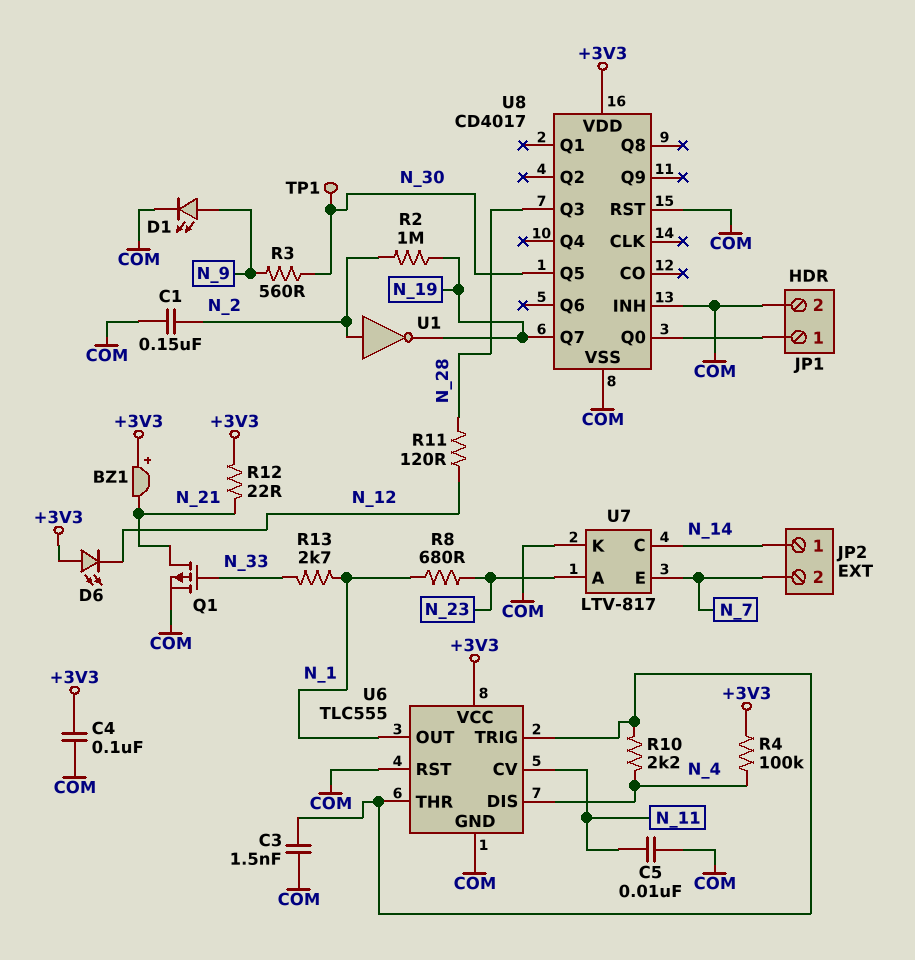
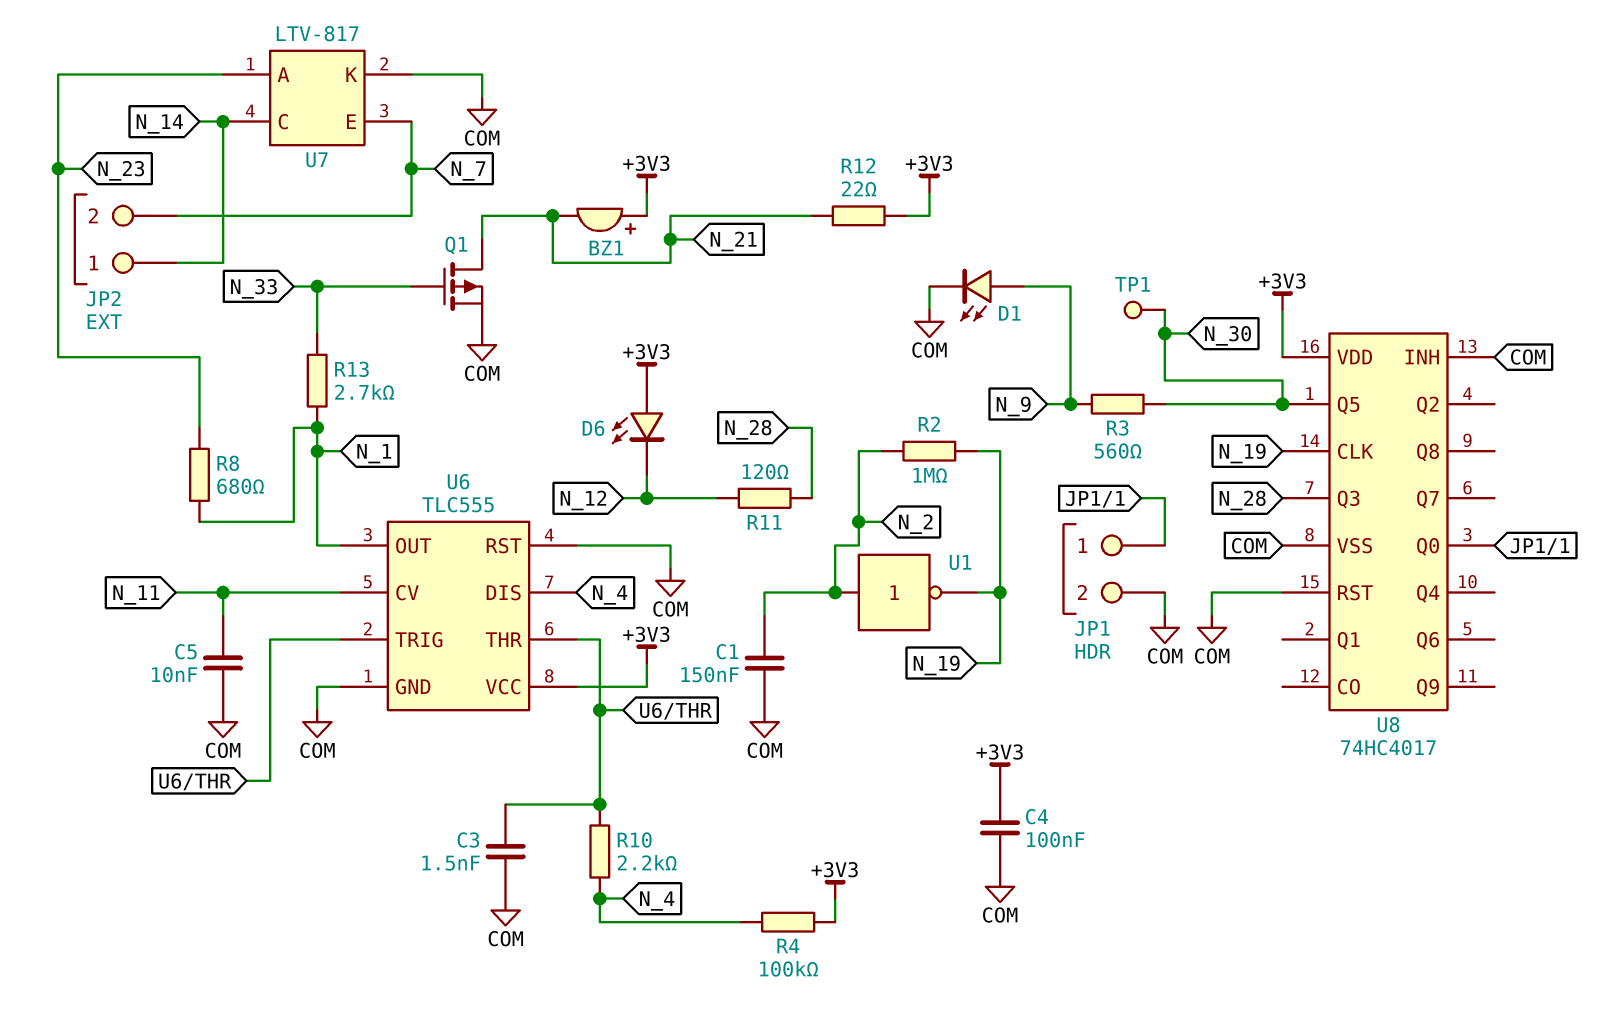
U8: CD4017 -> 74HC4017
U8 pin CLK: none -> N_19
U8 pin Q7: N_19 -> none

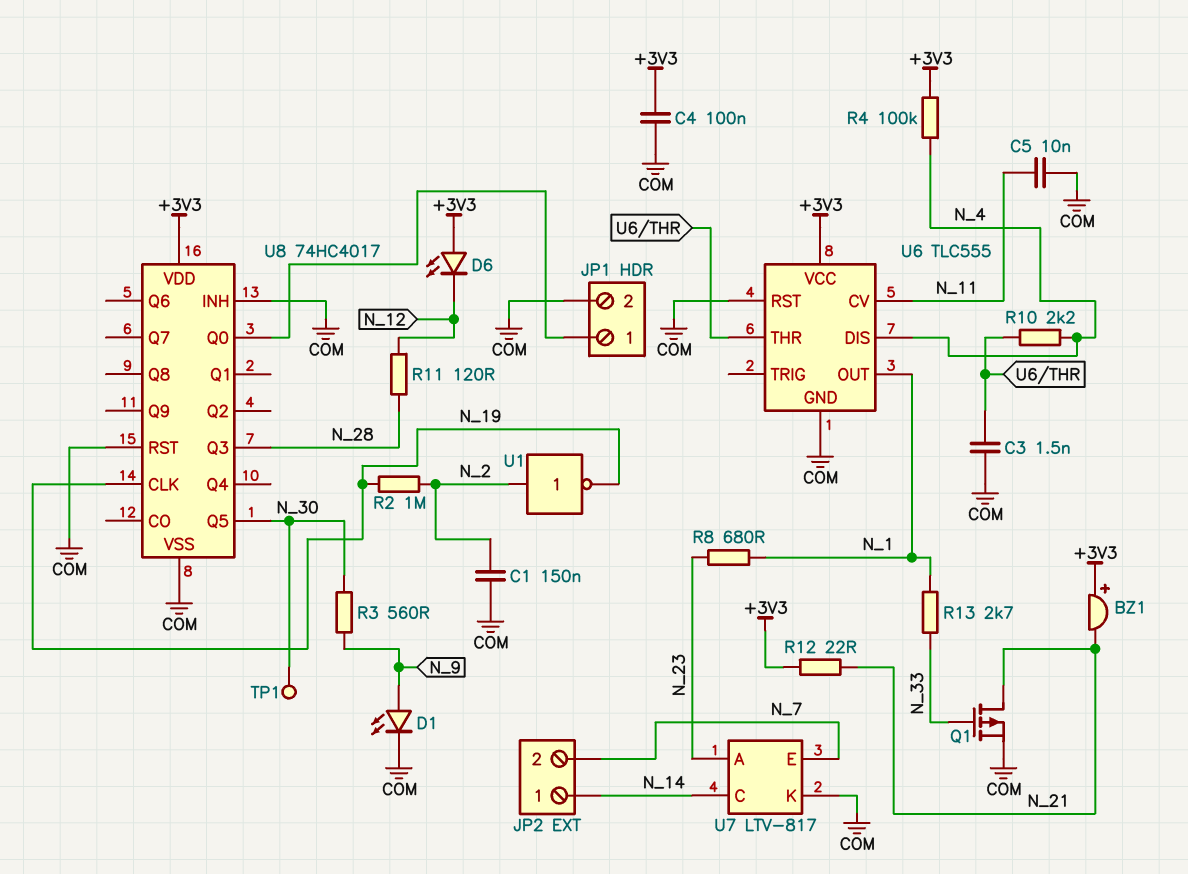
U6 pin TRIG: U6/THR -> none

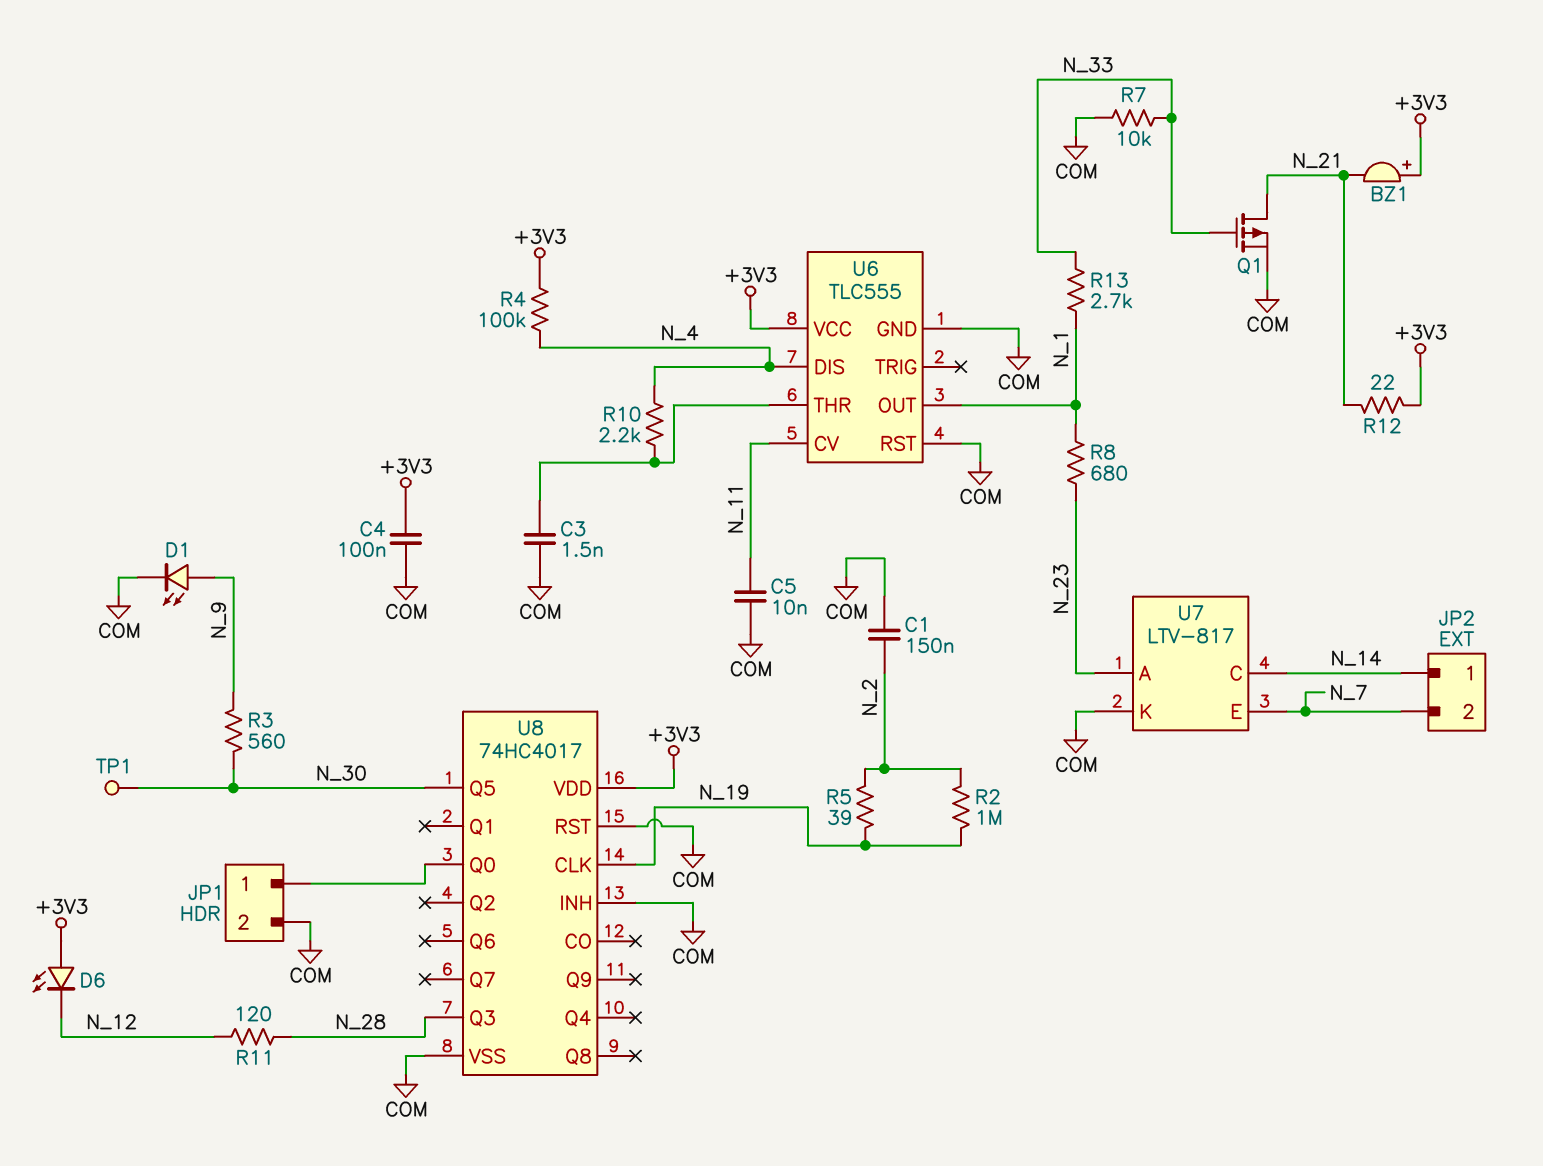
R5: none -> 39 (N_2, N_19)
R7: none -> 10k (COM, N_33)
U1: NOT (in N_2, out N_19) -> none

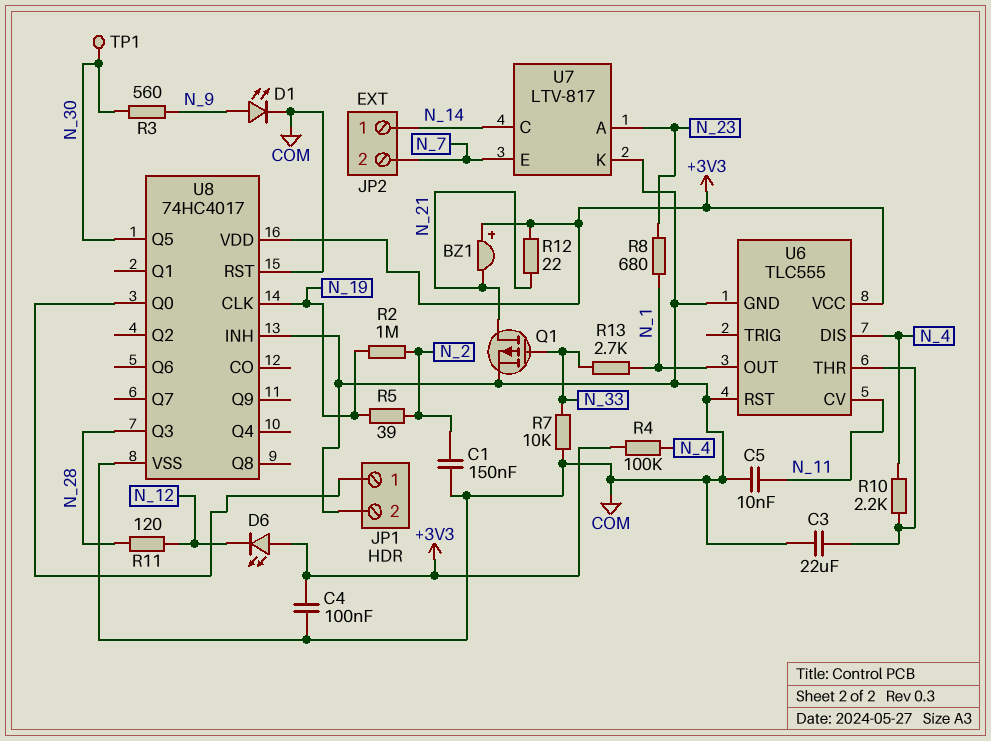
C3: 1.5nF (COM, U6/THR) -> 22uF (COM, U6/THR)

